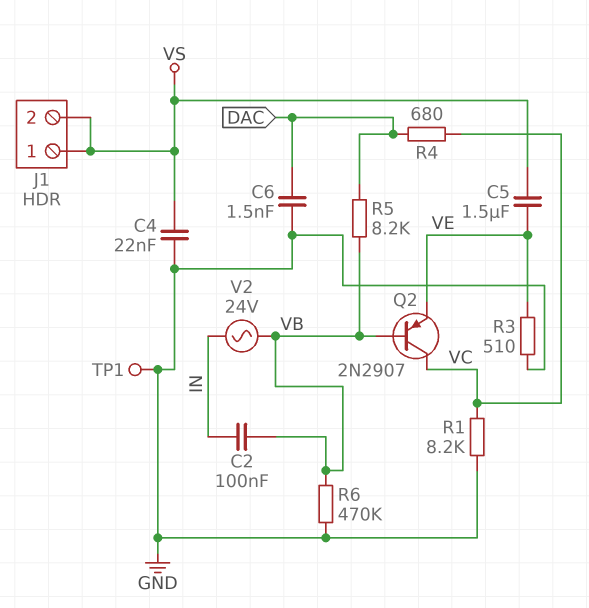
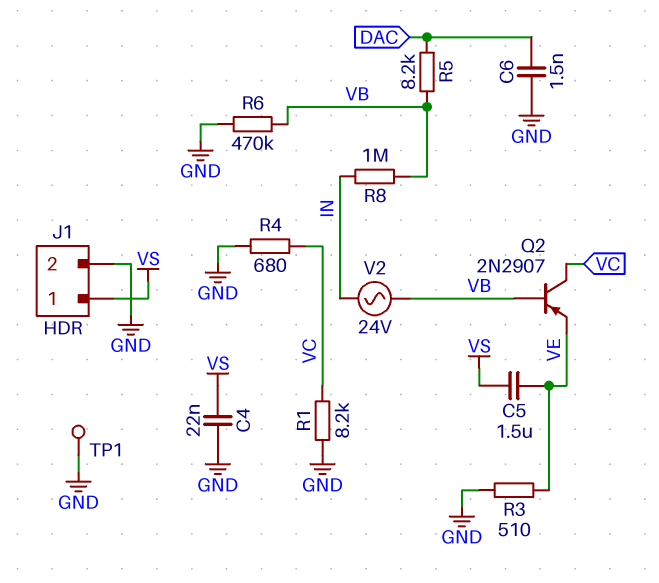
C2: 100nF (IN, VB) -> none
J1 pin 2: VS -> GND
R4: 680 (DAC, VC) -> 680 (GND, VC)
R8: none -> 1M (IN, VB)

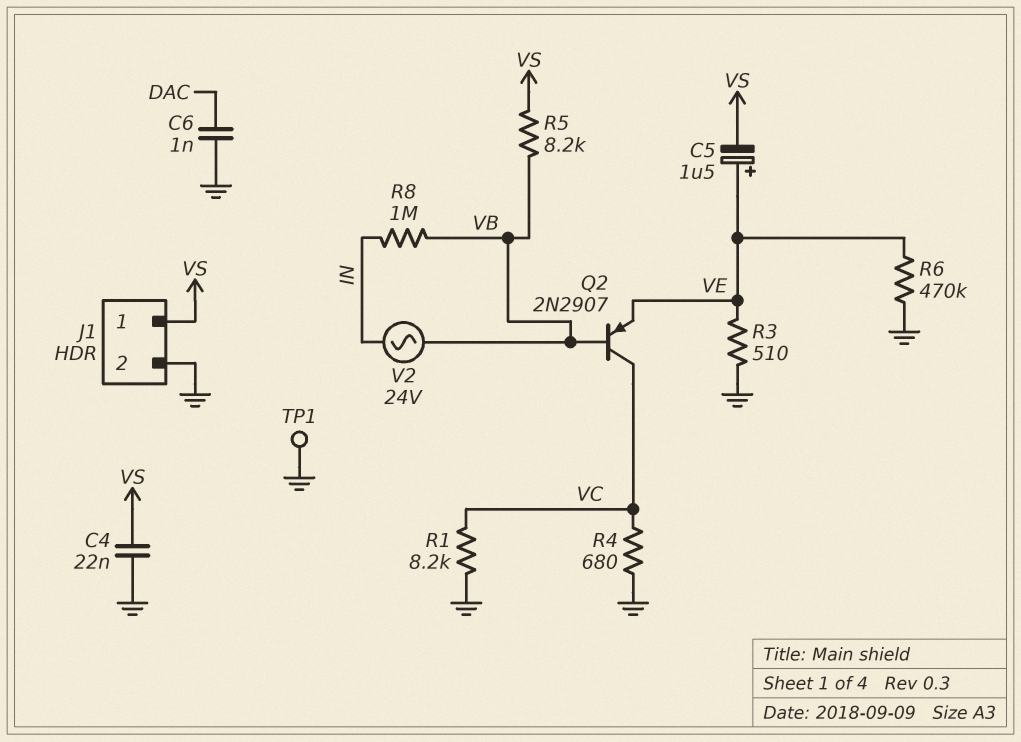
C5: 1.5uF (VE, VS) -> 1.5uF (plus VE, minus VS)
C6: 1.5nF (DAC, GND) -> 1nF (DAC, GND)
R5: 8.2k (DAC, VB) -> 8.2k (VB, VS)
R6: 470k (GND, VB) -> 470k (GND, VE)

